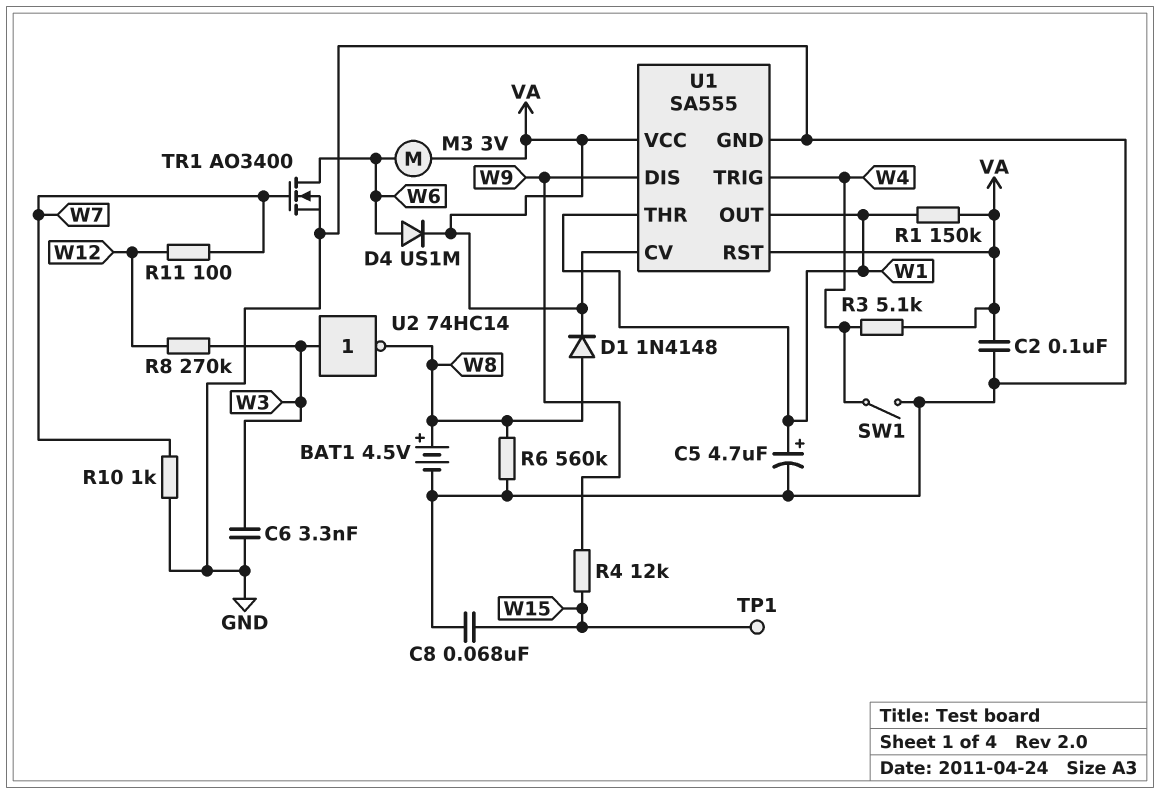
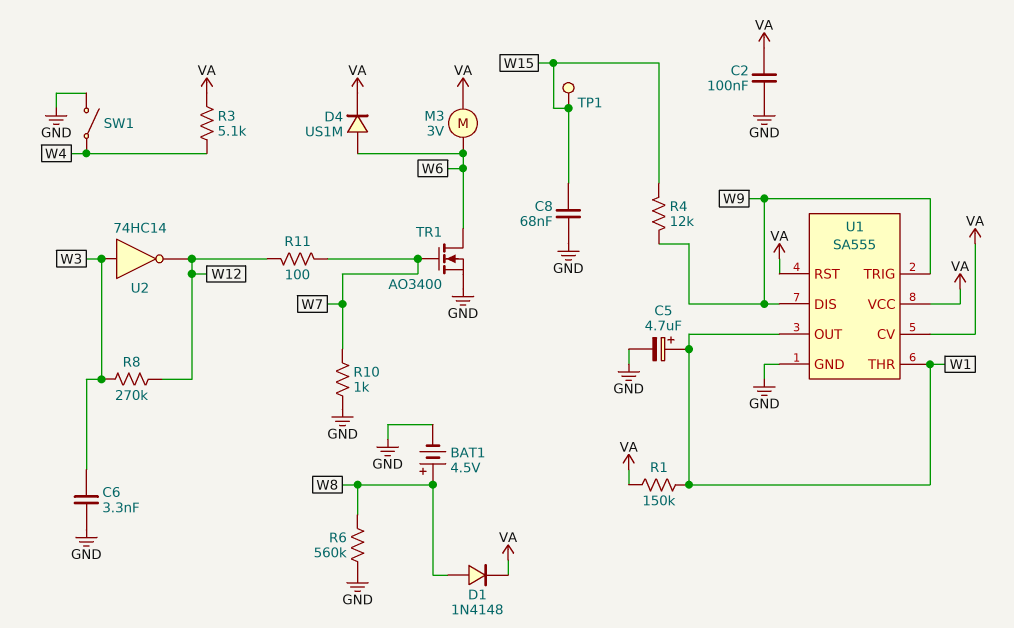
U1 pin TRIG: W4 -> W9
U2: NOT 74HC14 (in W3, out W8) -> NOT 74HC14 (in W3, out W12)

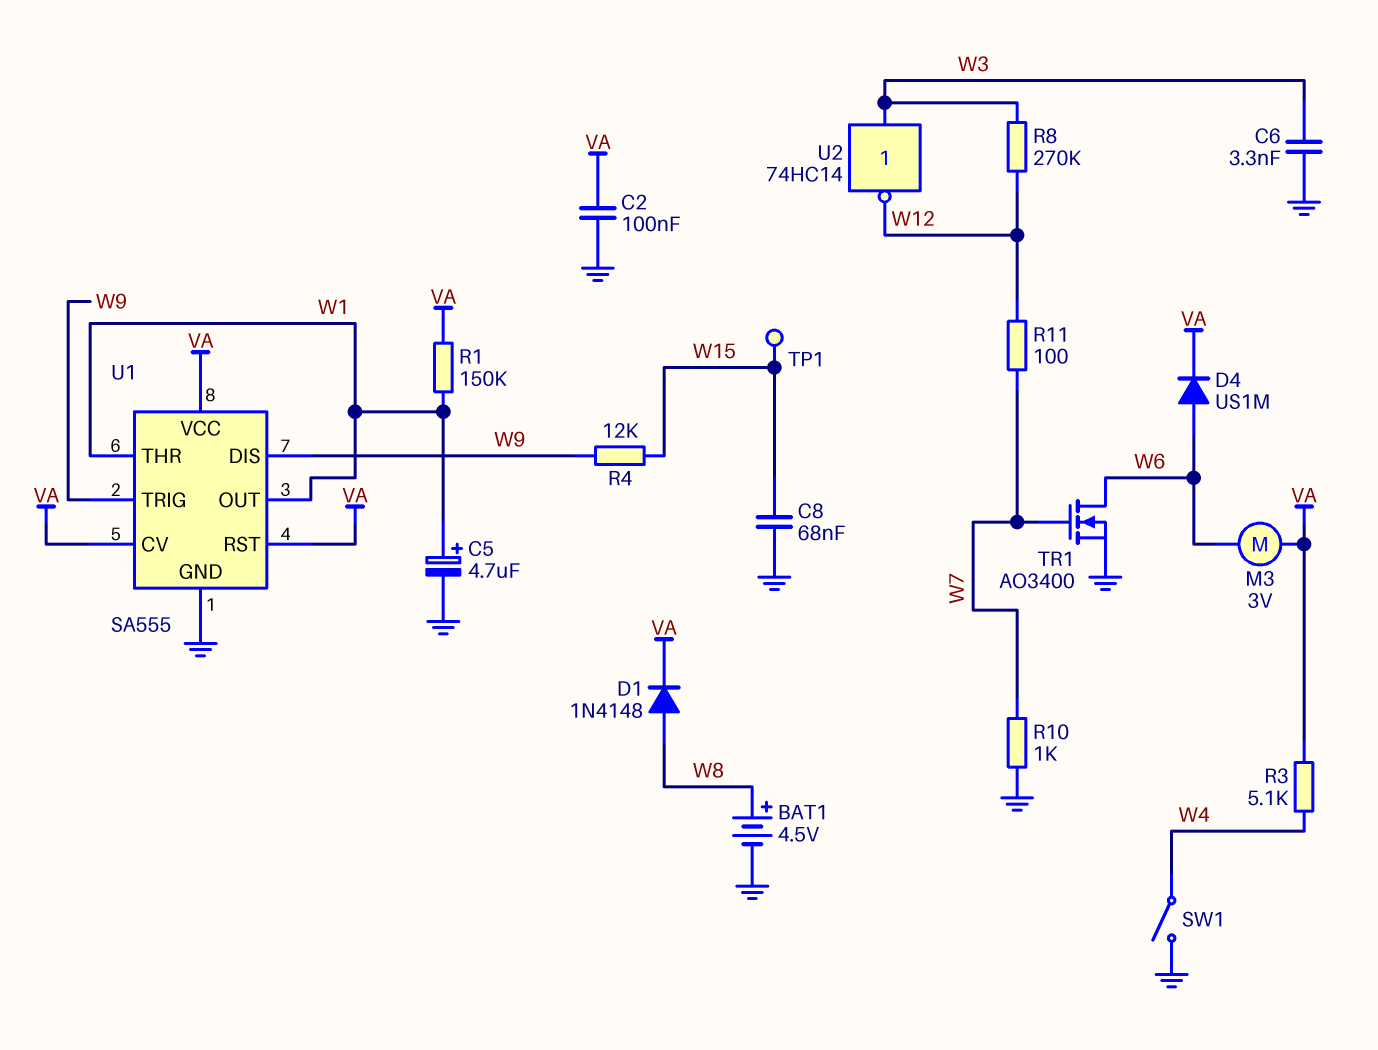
R6: 560k (GND, W8) -> none

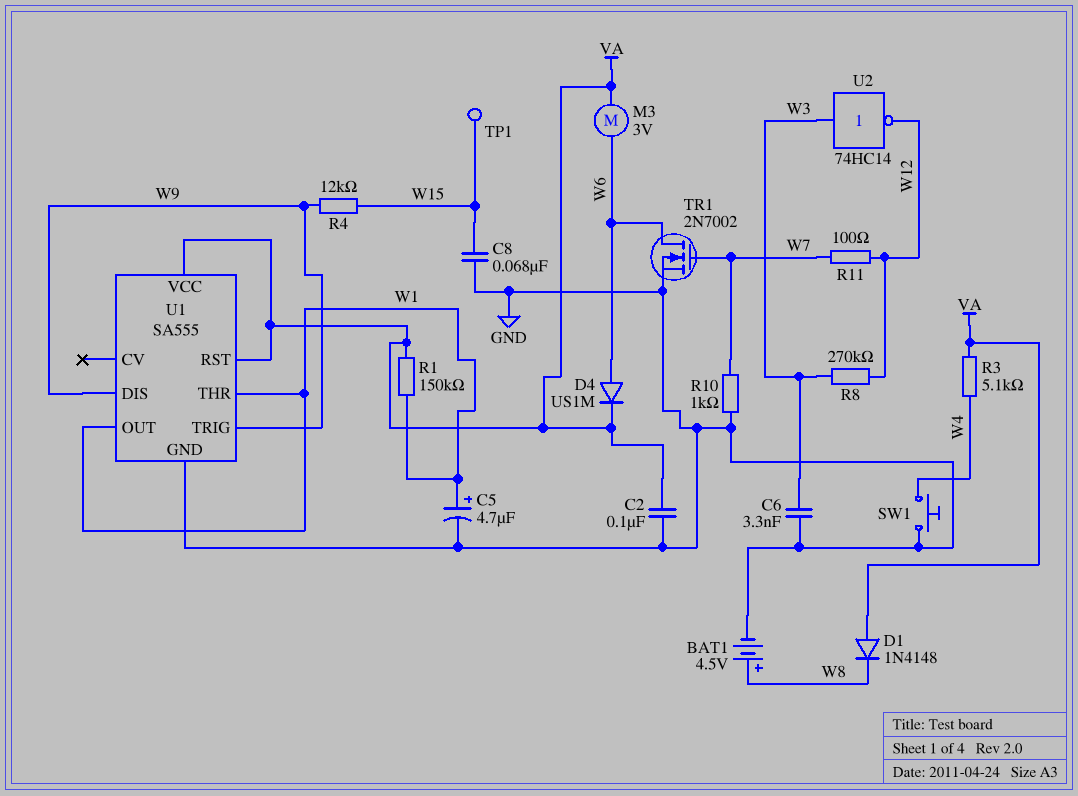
D1: diode 1N4148 (A W8, K VA) -> diode 1N4148 (A VA, K W8)
SW1: switch (GND, W4) -> button (GND, W4)
TR1: NMOS AO3400 (G W7, D W6, S GND) -> NMOS 2N7002 (G W7, D W6, S GND)
U1 pin CV: VA -> none

